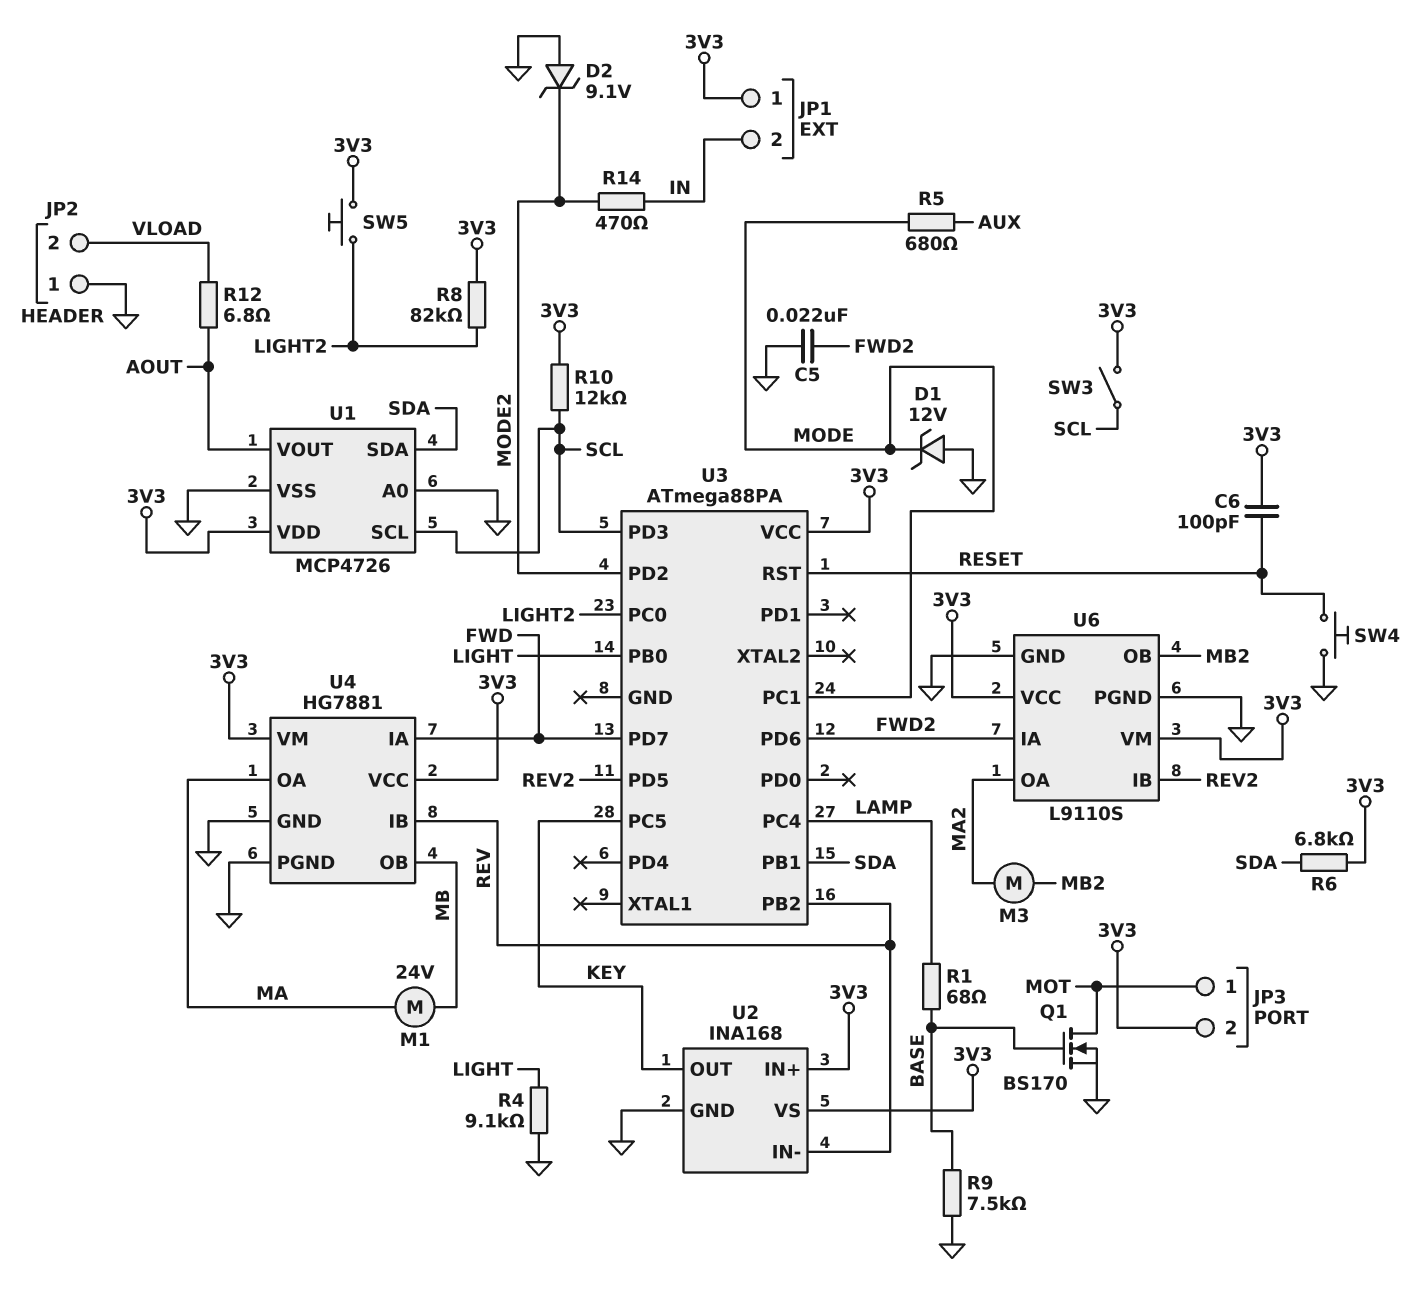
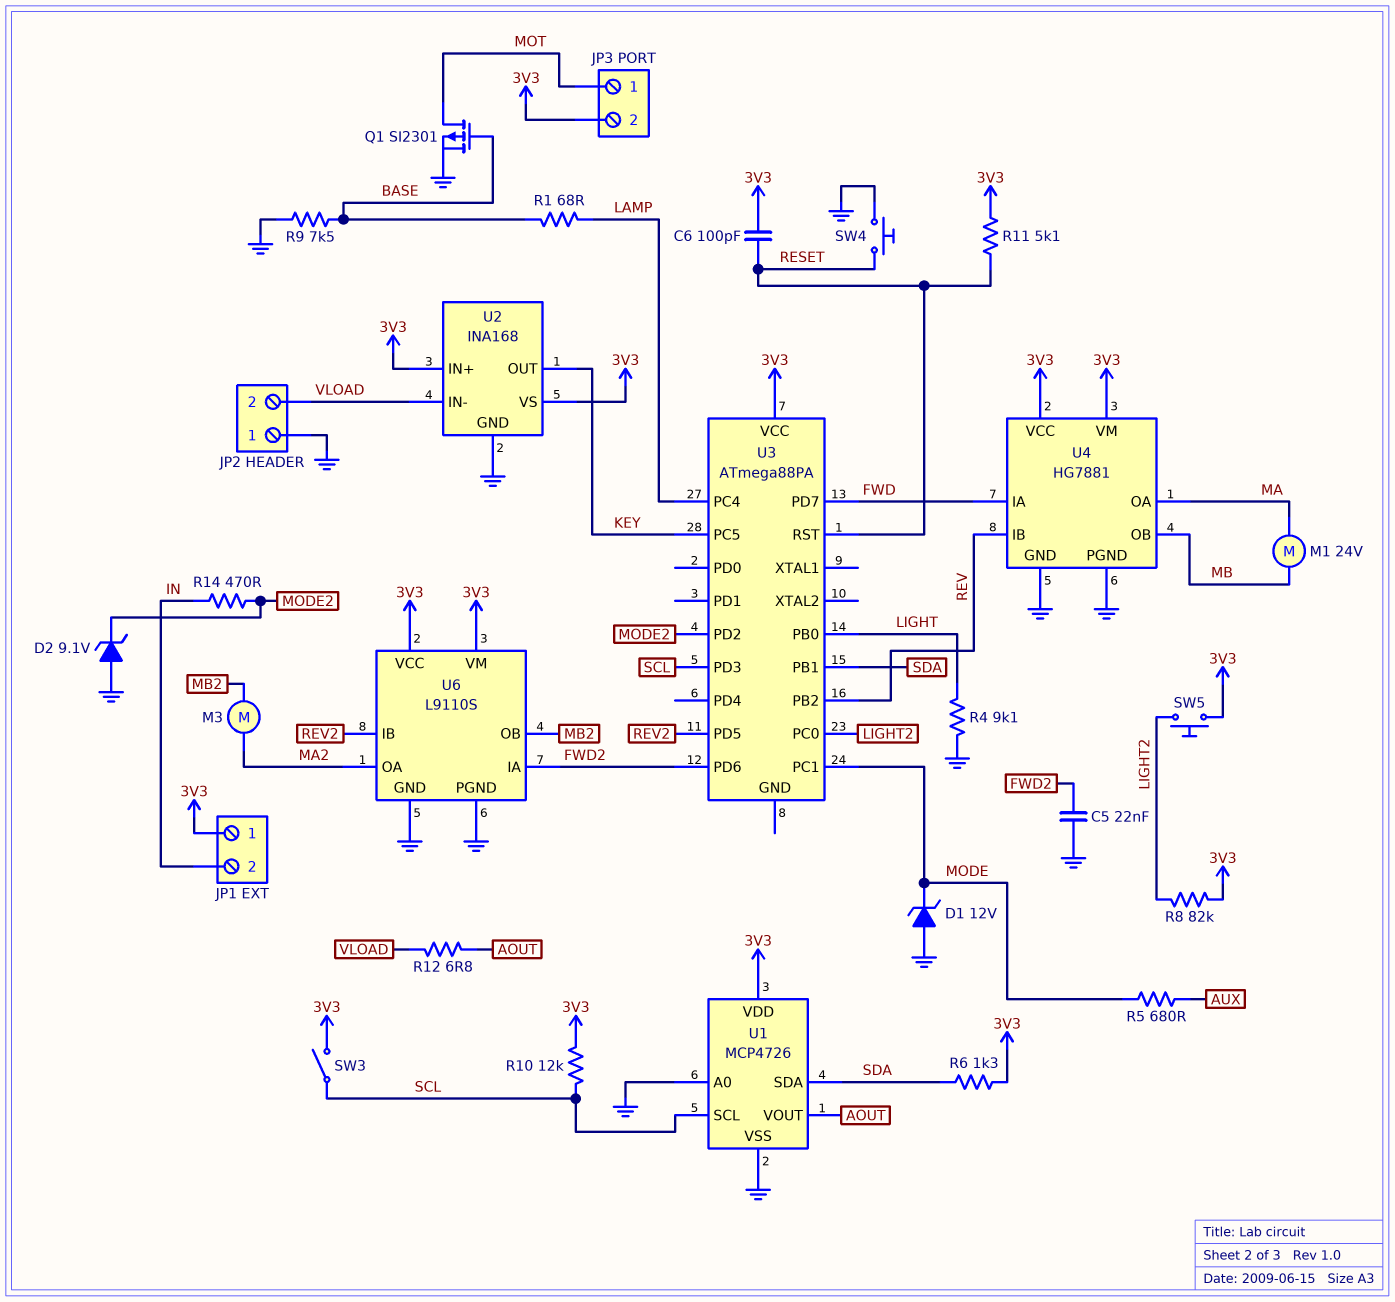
Q1: NMOS BS170 (G BASE, D MOT, S GND) -> PMOS SI2301 (G BASE, D MOT, S GND)
R6: 6.8k (3V3, SDA) -> 1.3k (3V3, SDA)
R11: none -> 5.1k (3V3, RESET)
U2 pin IN-: REV -> VLOAD

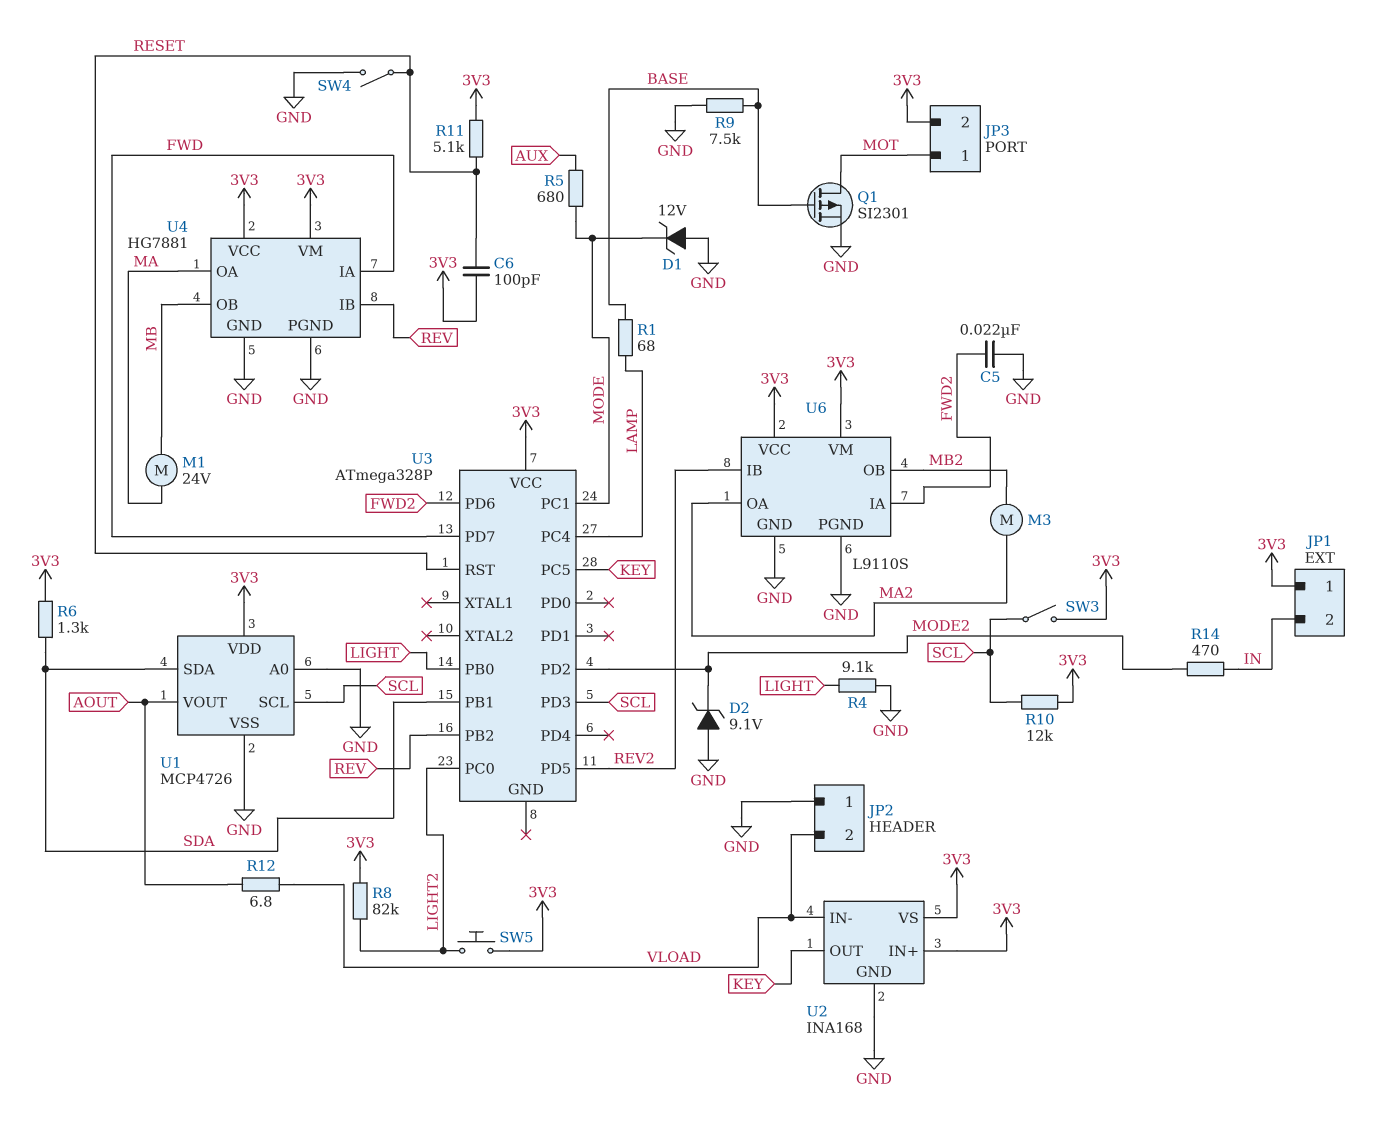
SW4: button (GND, RESET) -> switch (GND, RESET)
U3: ATmega88PA -> ATmega328P

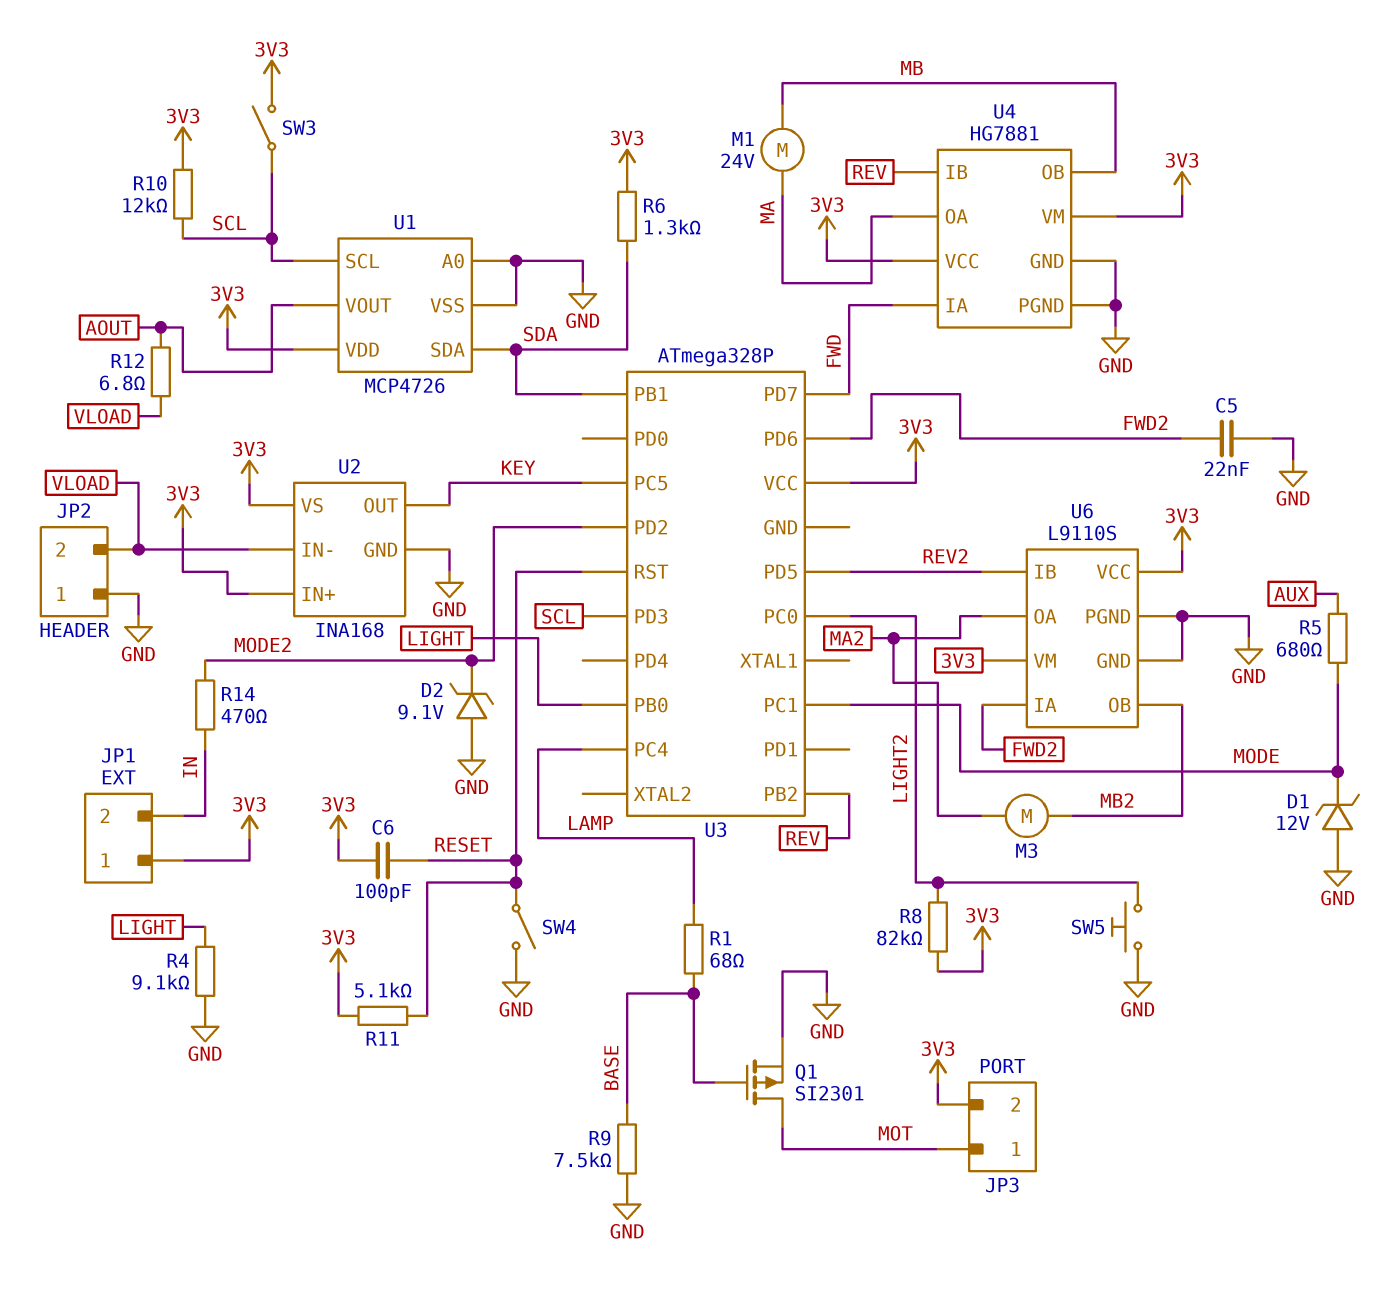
SW5: button (3V3, LIGHT2) -> button (GND, LIGHT2)

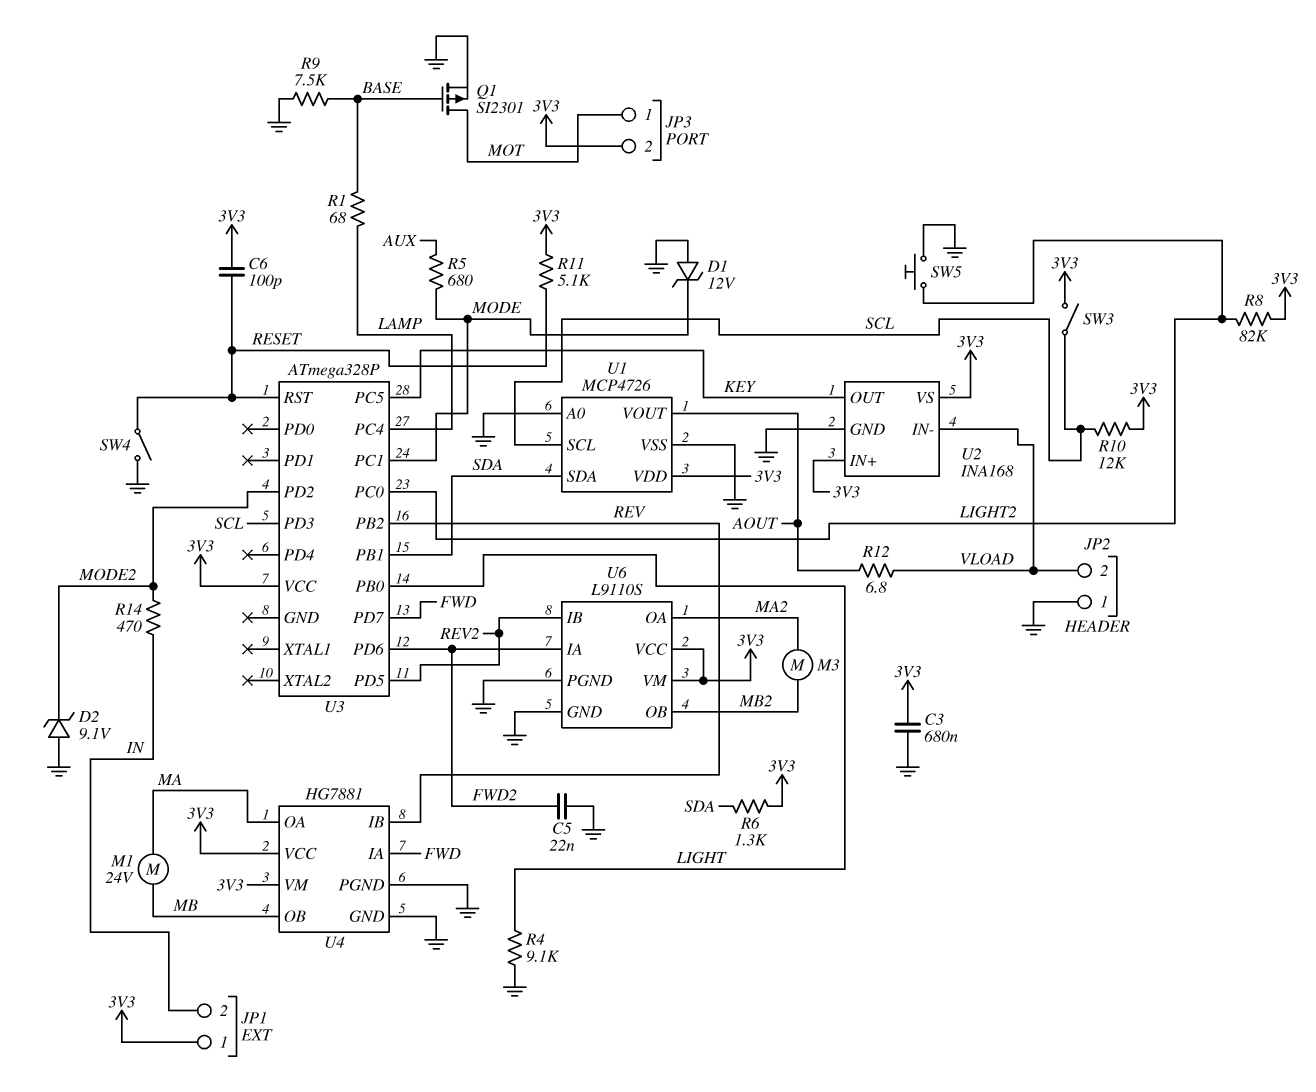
C3: none -> 680nF (3V3, GND)

